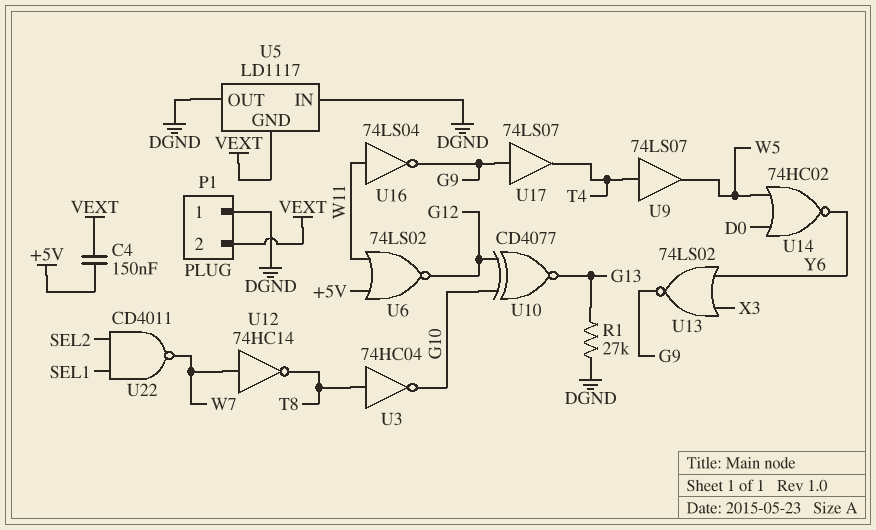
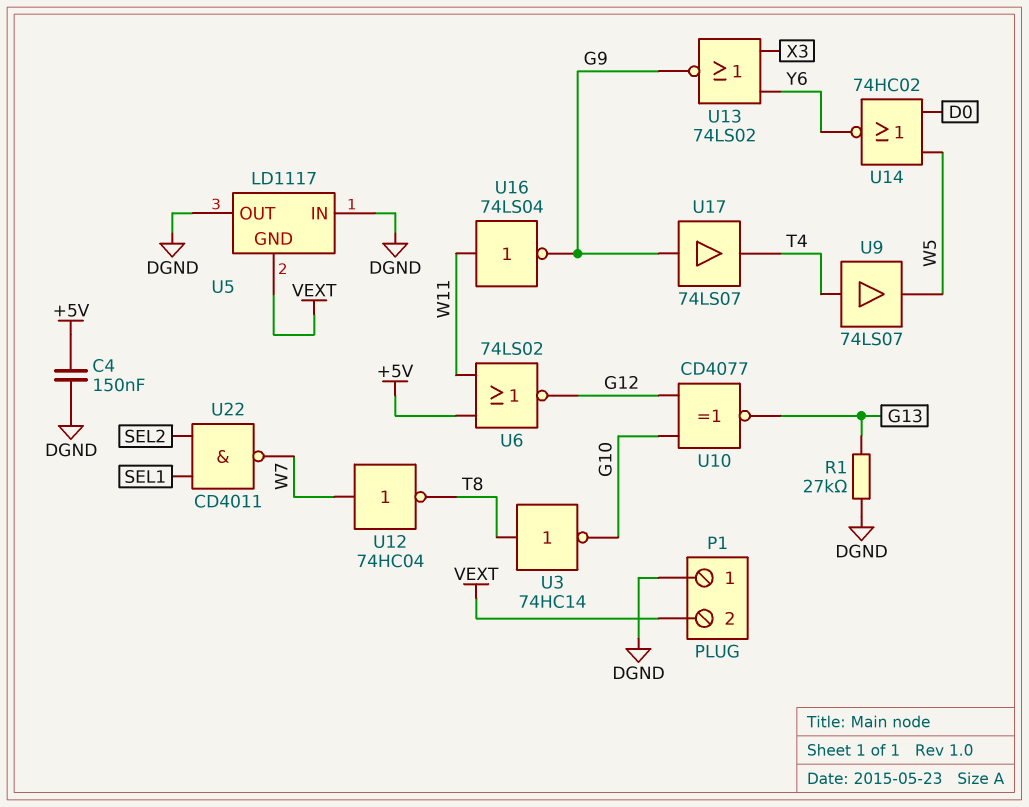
C4: 150nF (+5V, VEXT) -> 150nF (+5V, DGND)
U3: NOT 74HC04 (in T8, out G10) -> NOT 74HC14 (in T8, out G10)
U12: NOT 74HC14 (in W7, out T8) -> NOT 74HC04 (in W7, out T8)

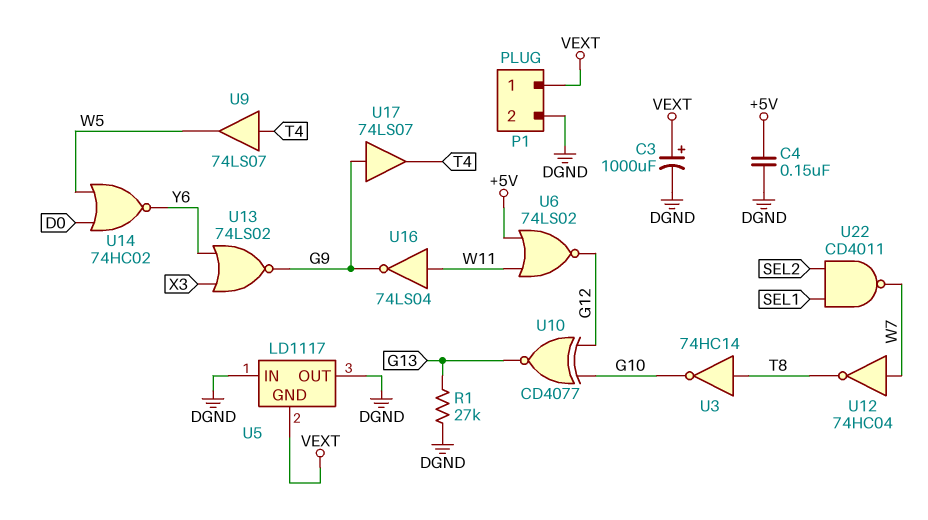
C3: none -> 1000uF (plus VEXT, minus DGND)
P1 pin 1: DGND -> VEXT
P1 pin 2: VEXT -> DGND

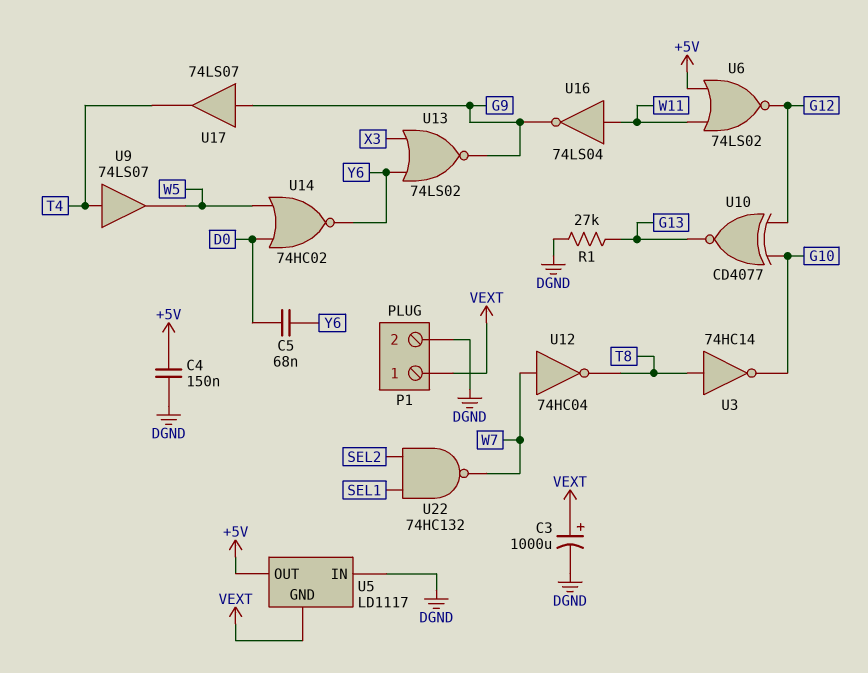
C5: none -> 68nF (D0, Y6)
U5 pin OUT: DGND -> +5V
U22: NAND CD4011 (in SEL1, in SEL2, out W7) -> NAND 74HC132 (in SEL1, in SEL2, out W7)

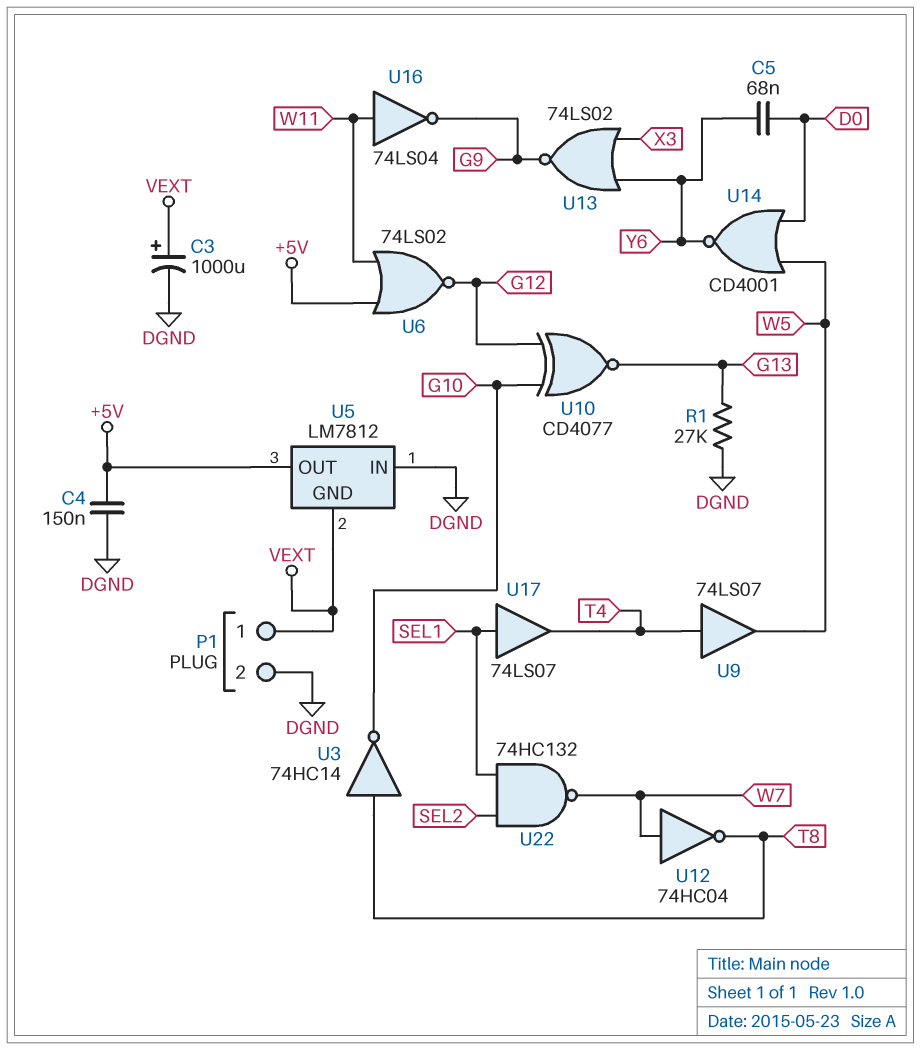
U5: LD1117 -> LM7812
U14: NOR 74HC02 (in D0, in W5, out Y6) -> NOR CD4001 (in D0, in W5, out Y6)
U17: buffer 74LS07 (in G9, out T4) -> buffer 74LS07 (in SEL1, out T4)

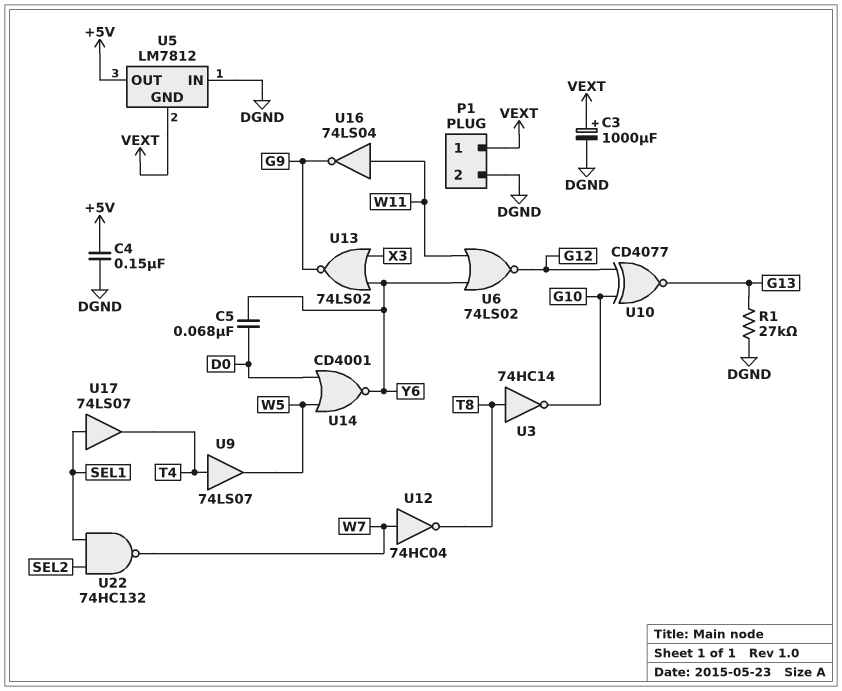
U6: NOR 74LS02 (in +5V, in W11, out G12) -> NOR 74LS02 (in W11, in Y6, out G12)

